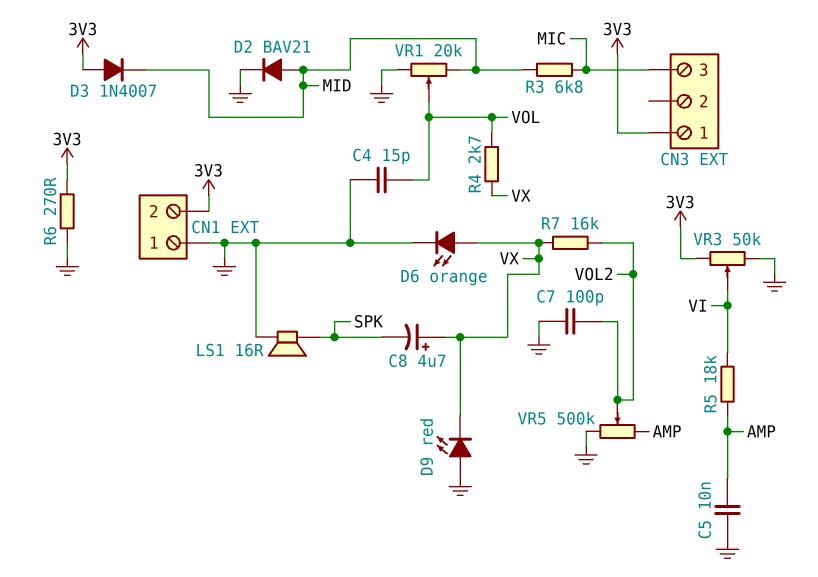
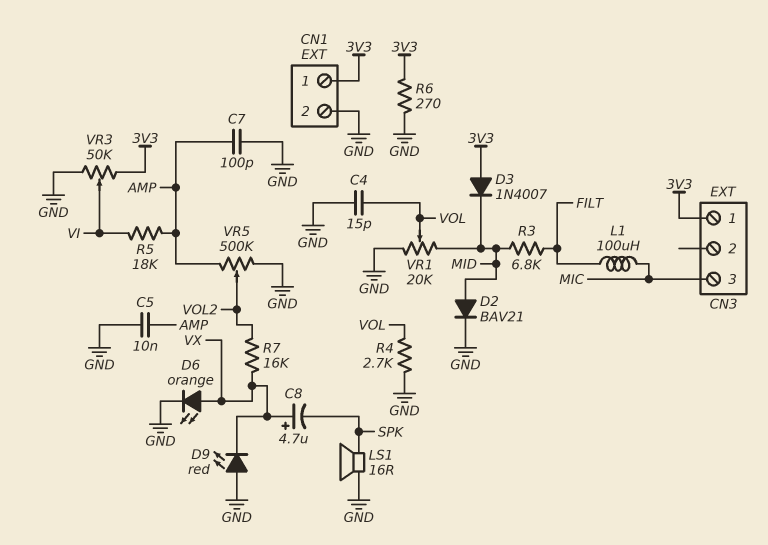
C7: 100pF (GND, VOL2) -> 100pF (AMP, GND)
CN1 pin 1: GND -> 3V3
CN1 pin 2: 3V3 -> GND
L1: none -> 100uH (FILT, MIC)
R3: 6.8k (MIC, MID) -> 6.8k (FILT, MID)
R4: 2.7k (VOL, VX) -> 2.7k (GND, VOL)

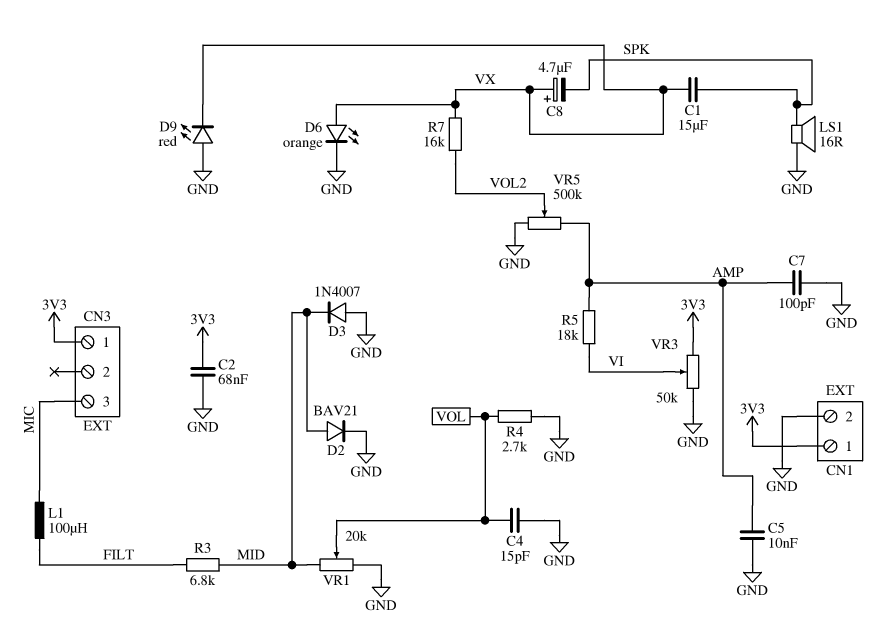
C1: none -> 15uF (SPK, VX)
C2: none -> 68nF (3V3, GND)
D3: diode 1N4007 (A 3V3, K MID) -> diode 1N4007 (A GND, K MID)
R6: 270 (3V3, GND) -> none

